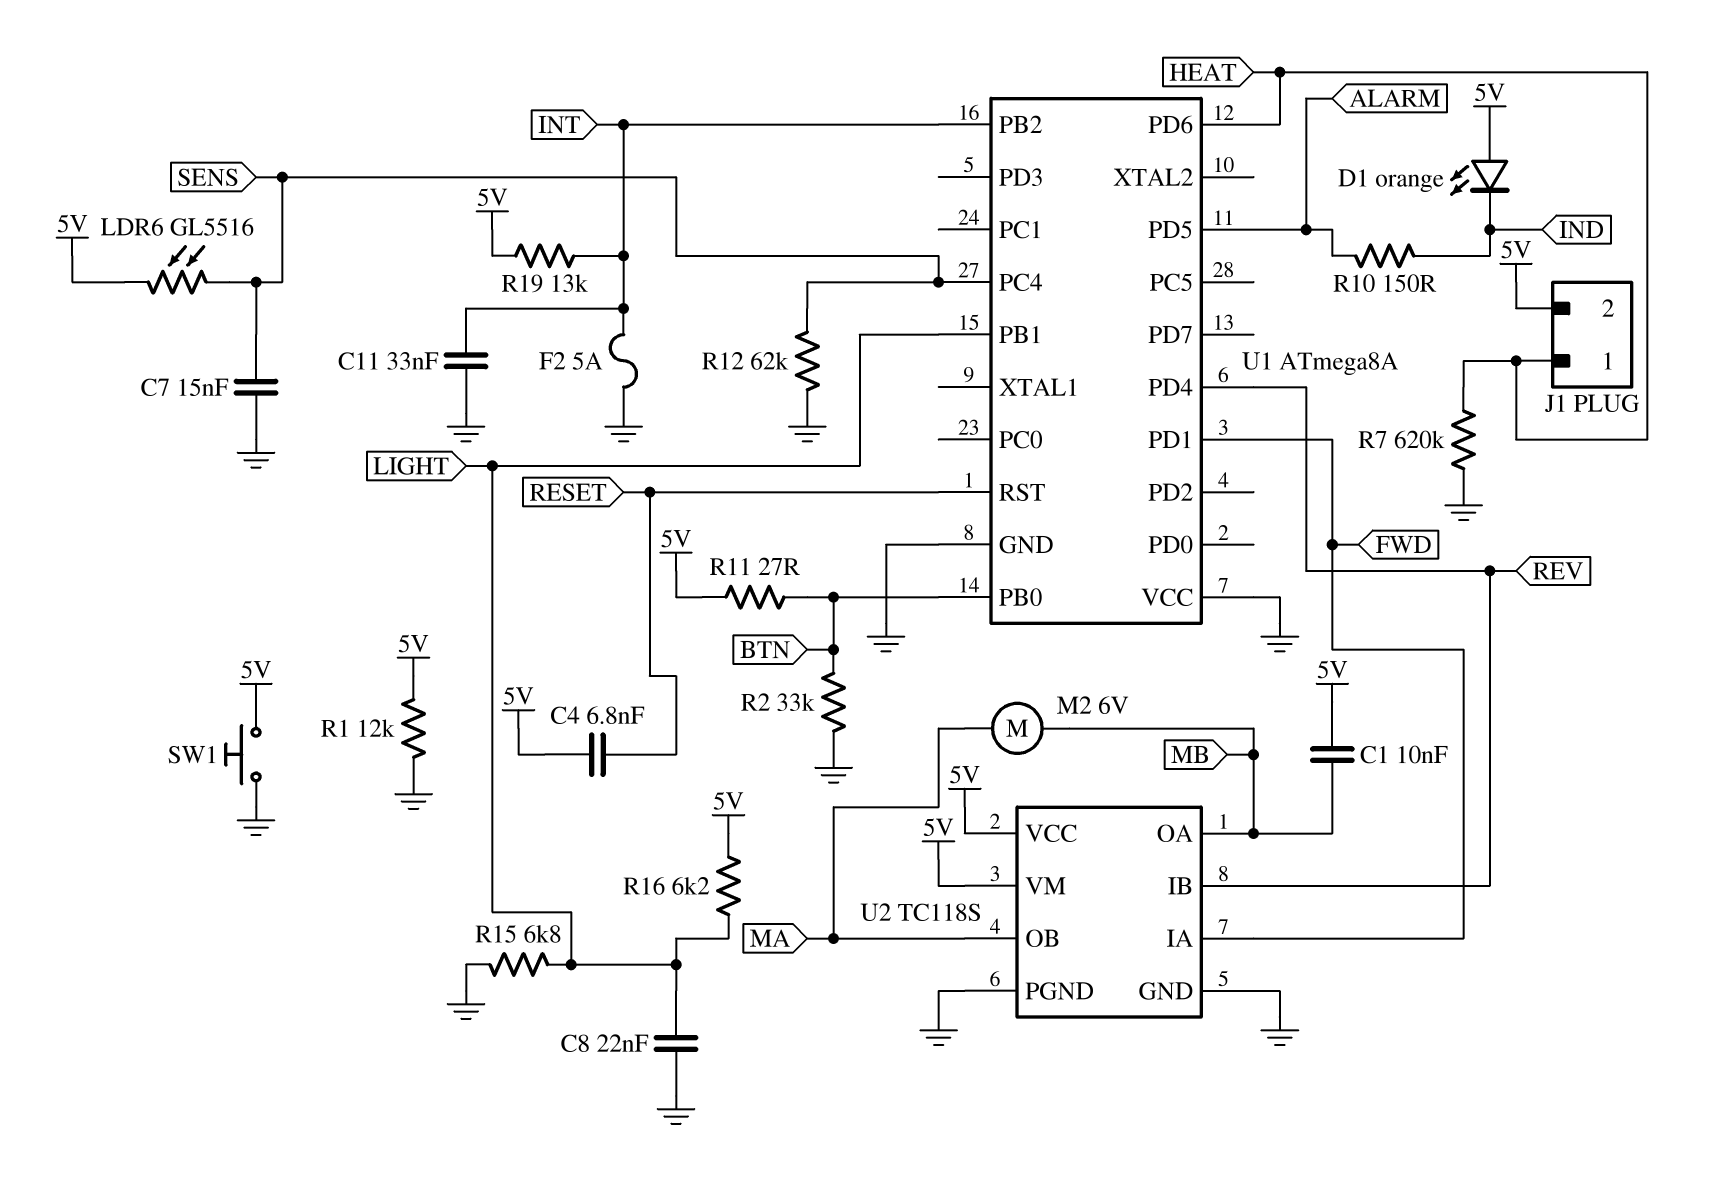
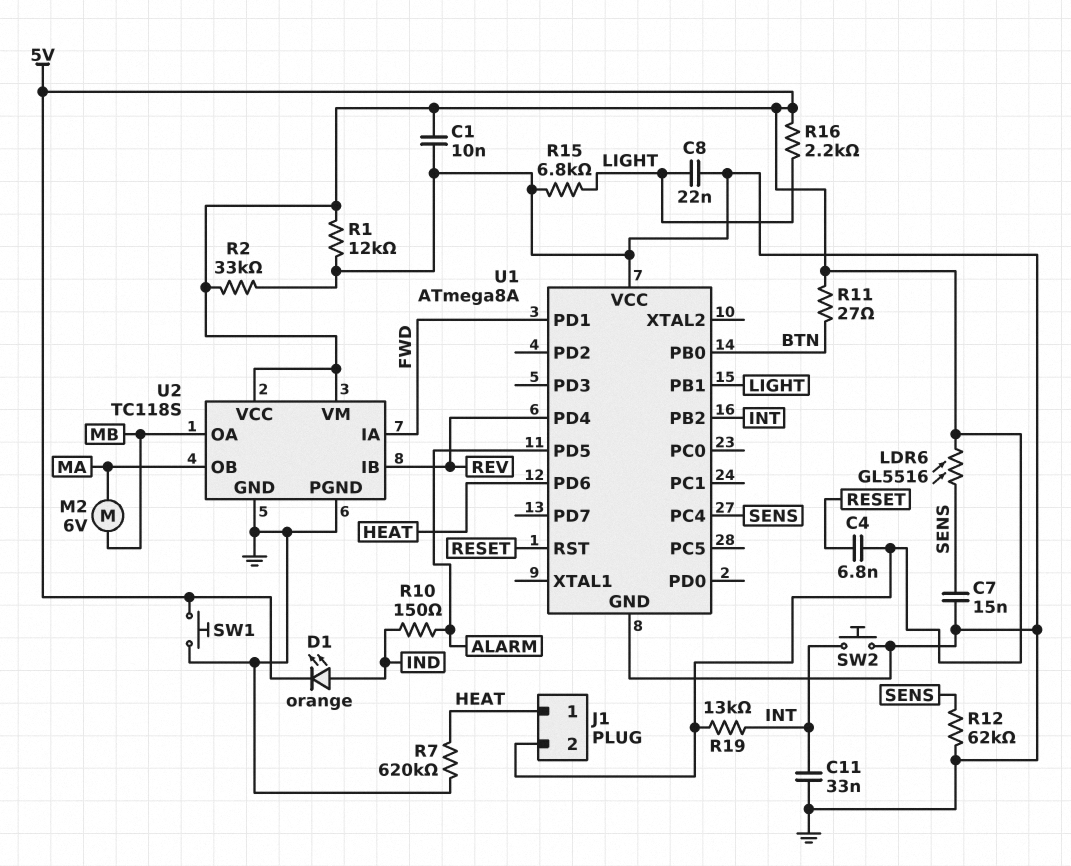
C1: 10nF (5V, MB) -> 10nF (5V, GND)
D1: LED orange (A 5V, K IND) -> LED orange (A IND, K 5V)
F2: 5A (GND, INT) -> none
R2: 33k (BTN, GND) -> 33k (5V, GND)
R16: 6.2k (5V, LIGHT) -> 2.2k (5V, LIGHT)
SW2: none -> button (GND, INT)

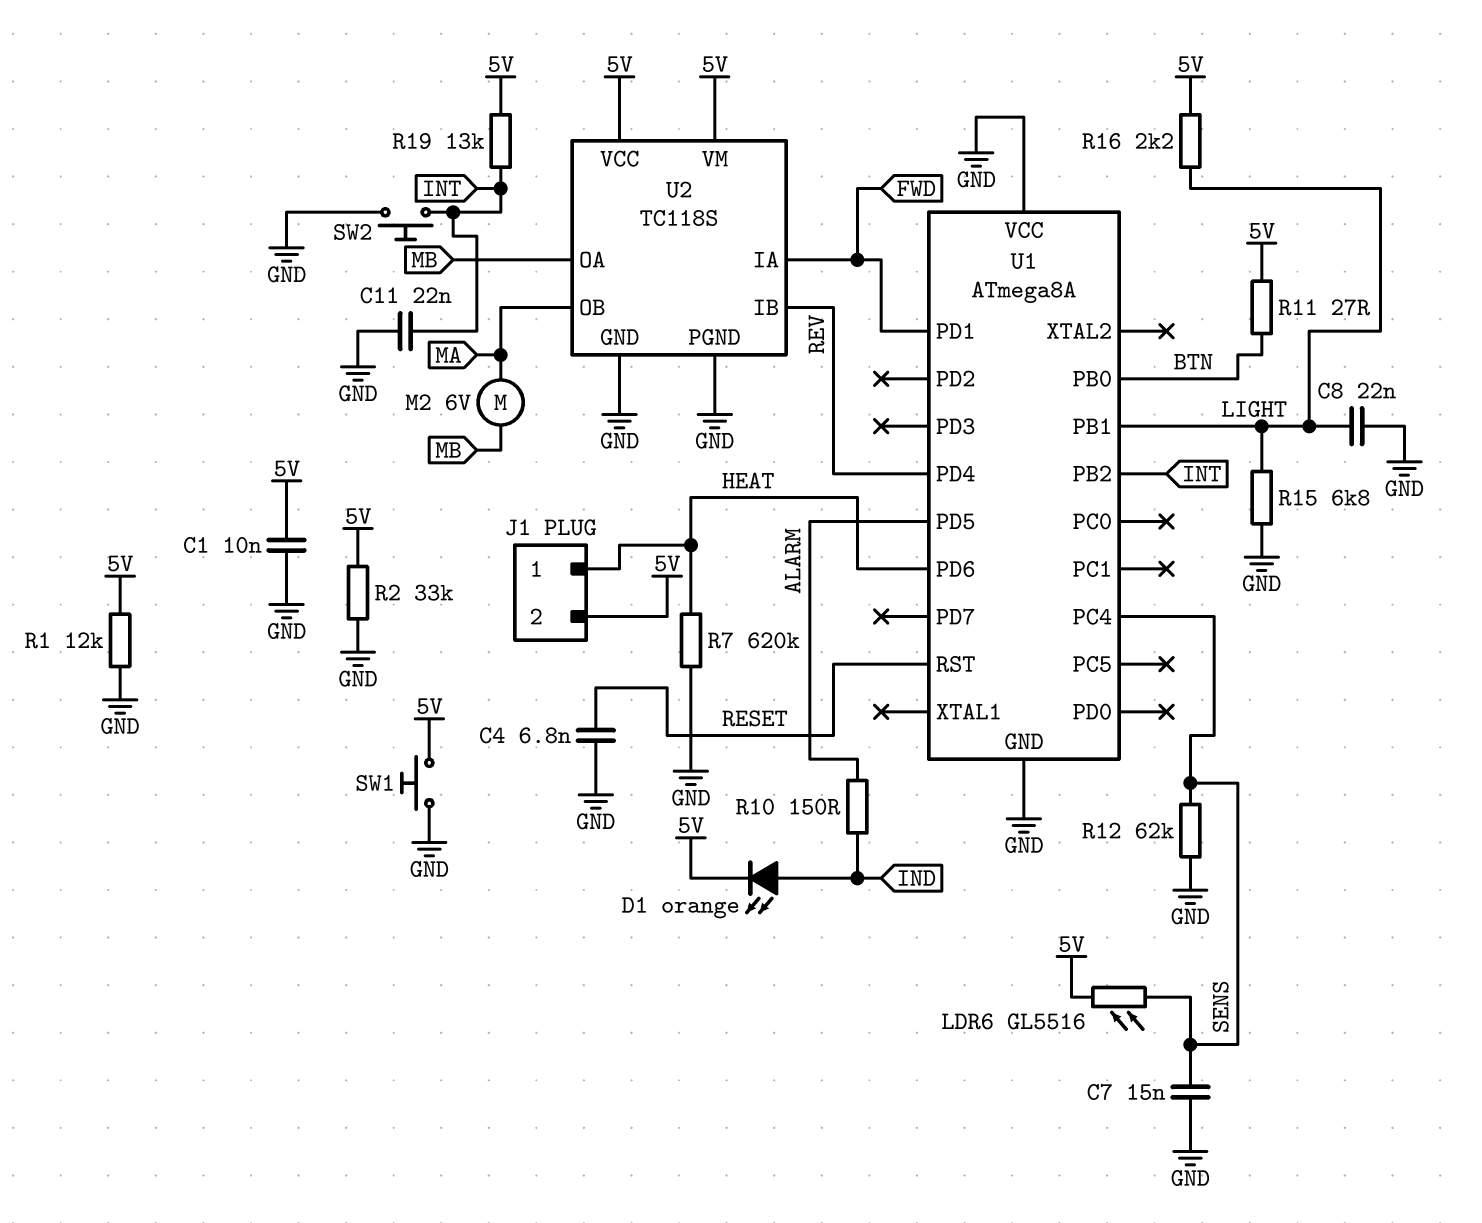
C4: 6.8nF (5V, RESET) -> 6.8nF (GND, RESET)
C11: 33nF (GND, INT) -> 22nF (GND, INT)

